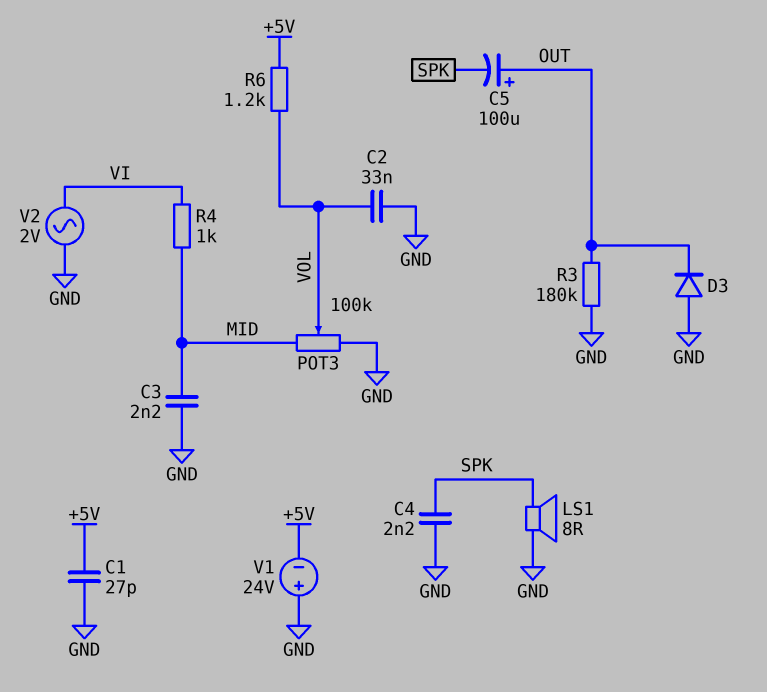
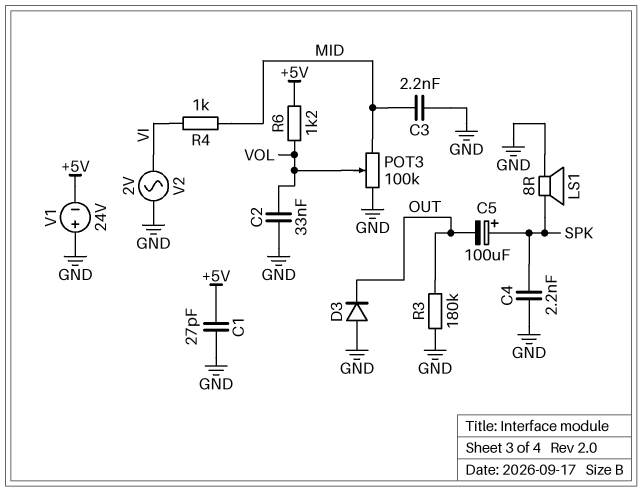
C5: 100uF (plus OUT, minus SPK) -> 100uF (plus SPK, minus OUT)

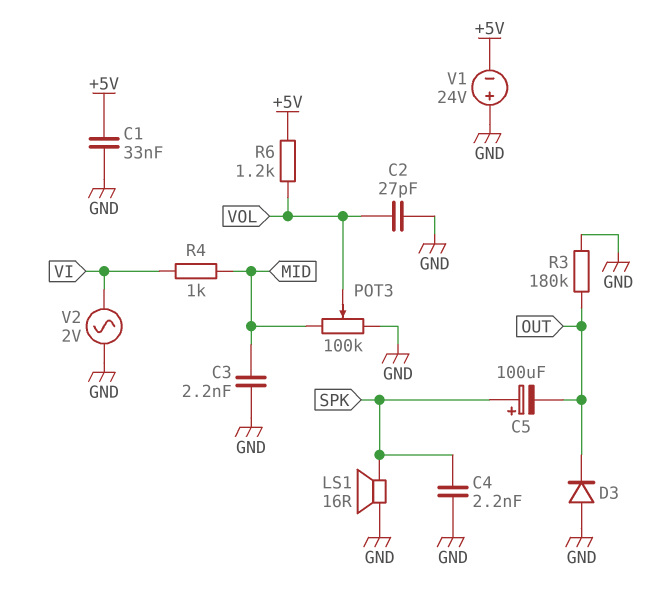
C1: 27pF (+5V, GND) -> 33nF (+5V, GND)
C2: 33nF (GND, VOL) -> 27pF (GND, VOL)
LS1: speaker 8R (GND, SPK) -> speaker 16R (GND, SPK)

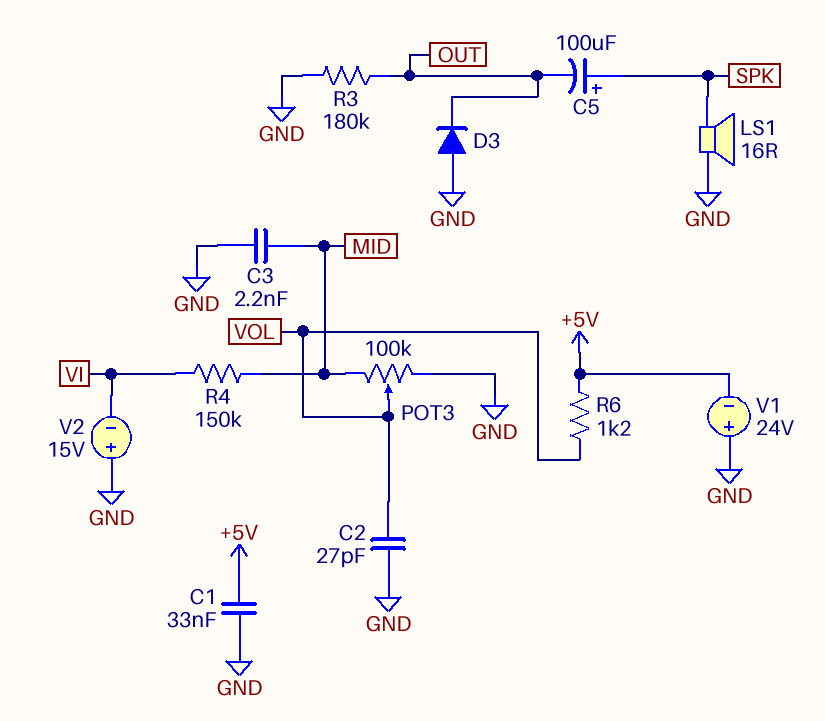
C4: 2.2nF (GND, SPK) -> none
R4: 1k (MID, VI) -> 150k (MID, VI)
V2: AC 2V (GND, VI) -> 15V (plus GND, minus VI)

